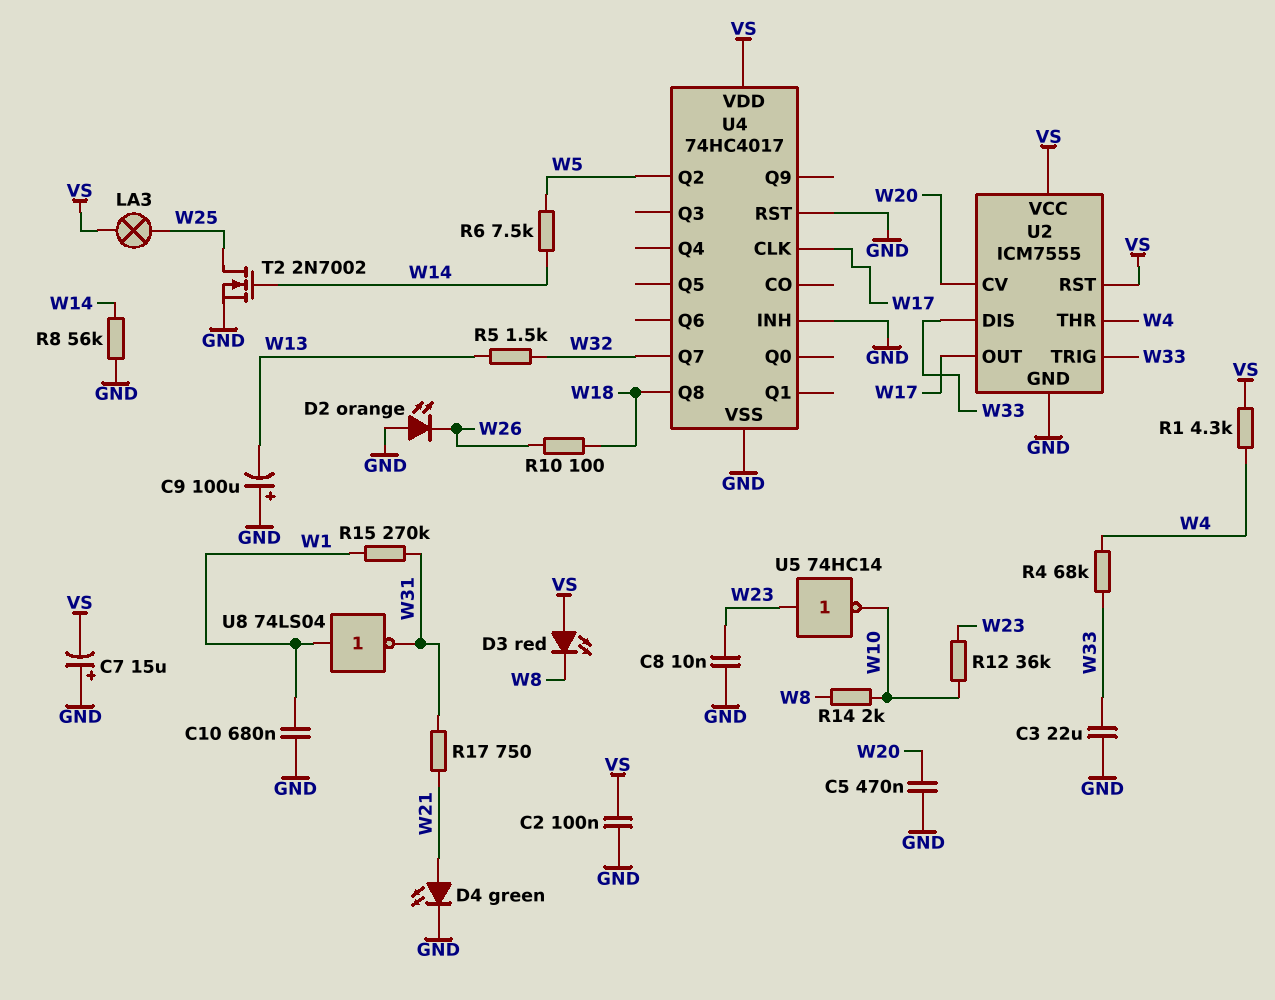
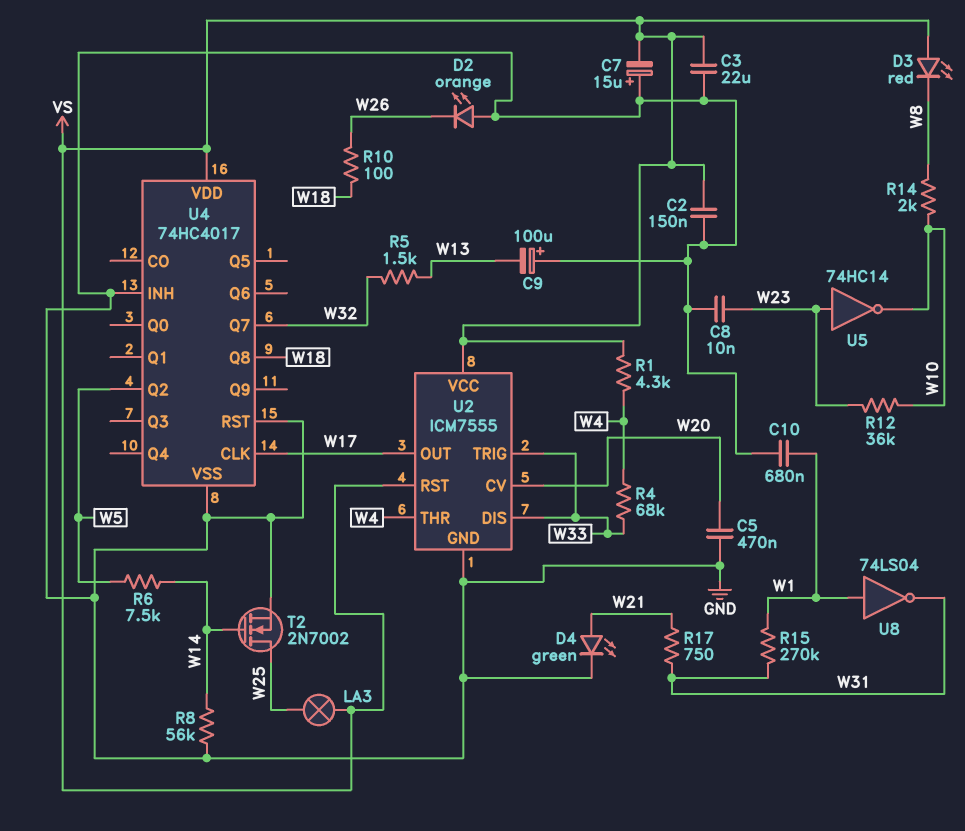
C2: 100nF (GND, VS) -> 150nF (GND, VS)
C3: 22uF (GND, W33) -> 22uF (GND, VS)

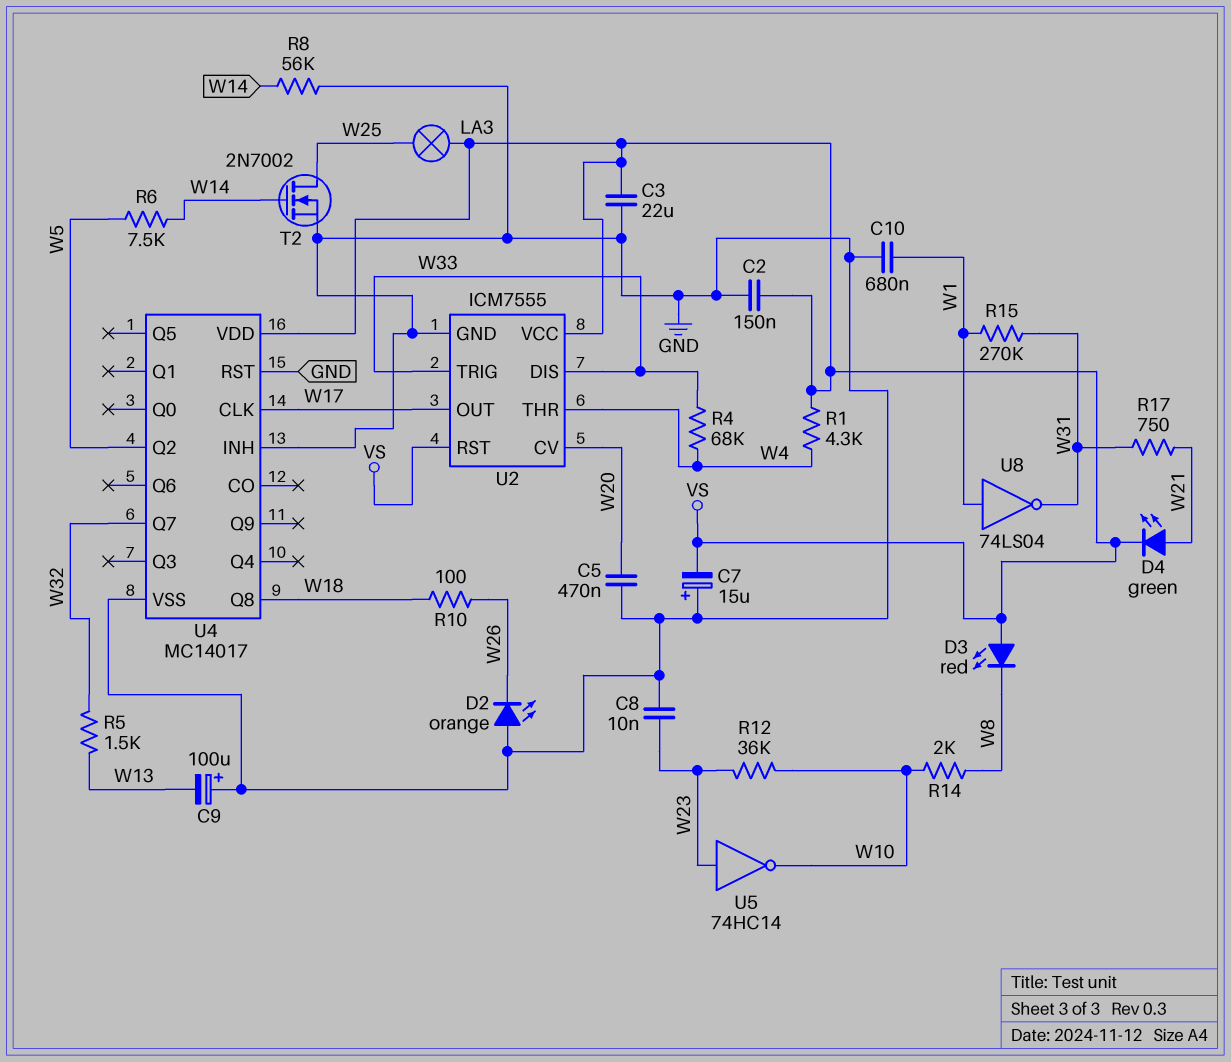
D4: LED green (A W21, K GND) -> LED green (A W21, K VS)
U4: 74HC4017 -> MC14017

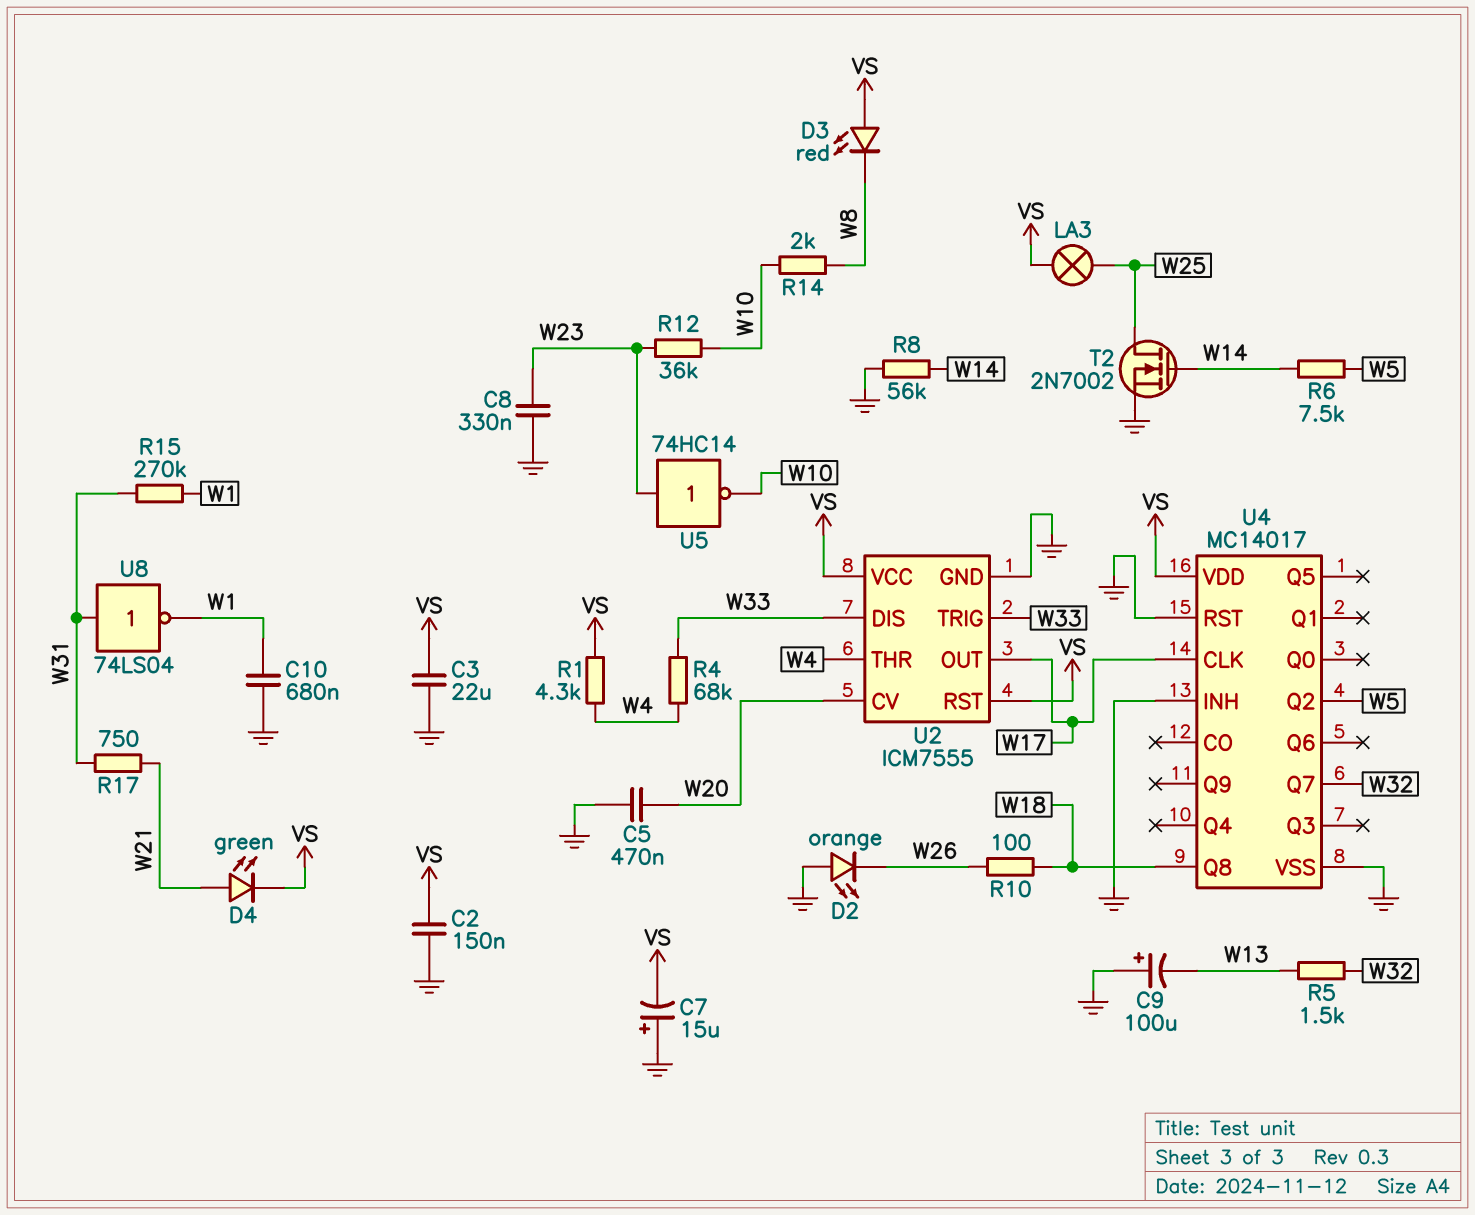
C8: 10nF (GND, W23) -> 330nF (GND, W23)
U8: NOT 74LS04 (in W1, out W31) -> NOT 74LS04 (in W31, out W1)

